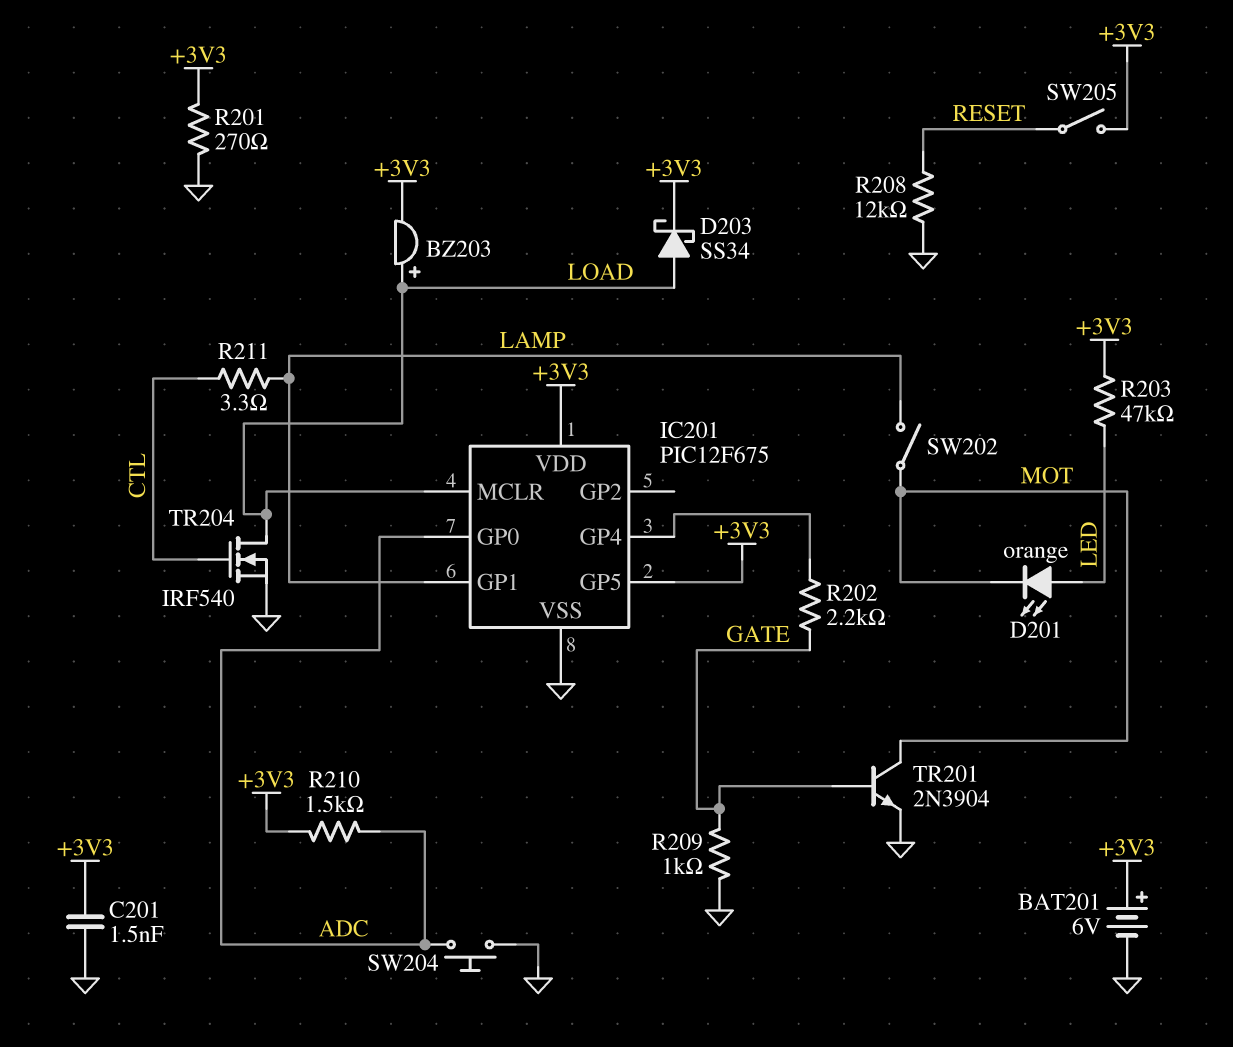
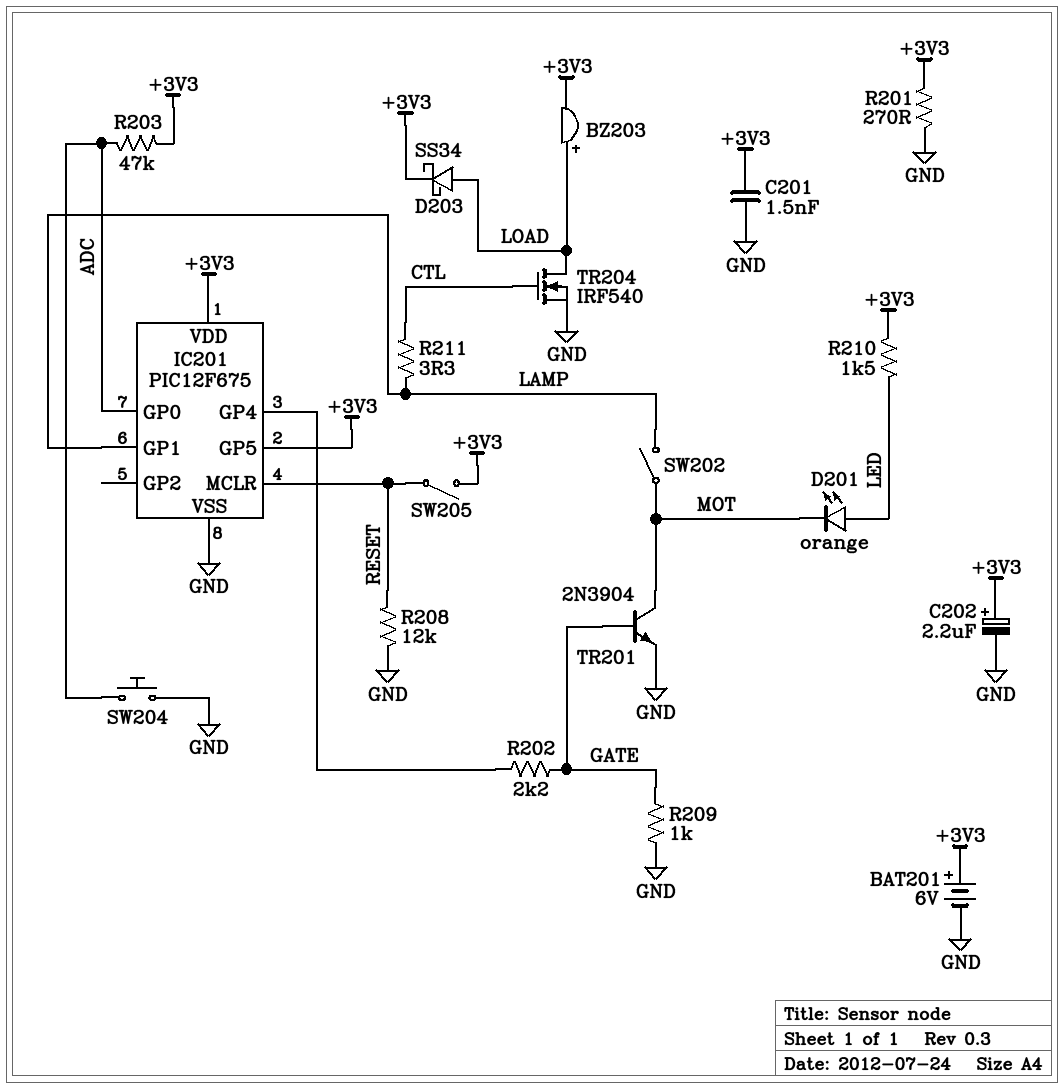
C202: none -> 2.2uF (plus +3V3, minus GND)
IC201 pin MCLR: LOAD -> RESET
R203: 47k (+3V3, LED) -> 47k (+3V3, ADC)
R210: 1.5k (+3V3, ADC) -> 1.5k (+3V3, LED)

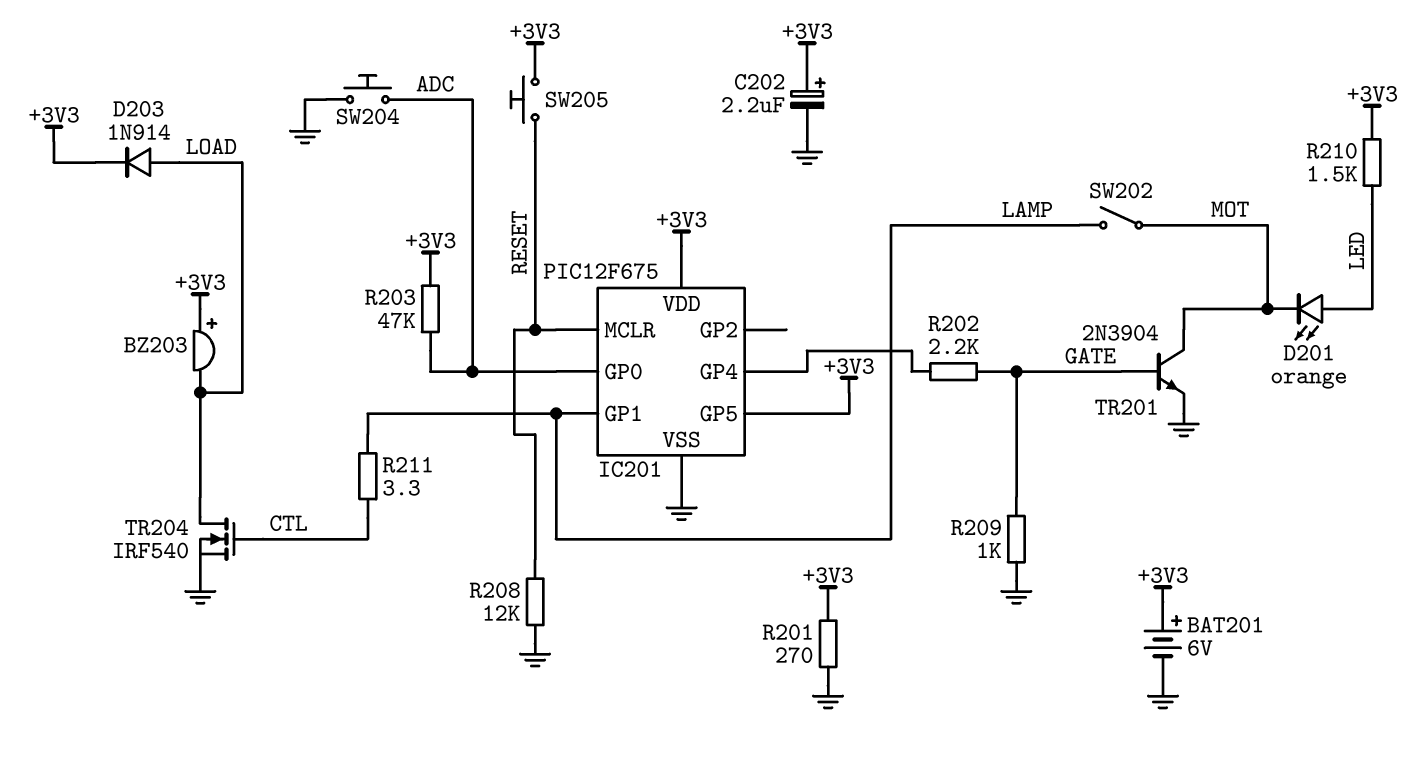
BZ203: buzzer (plus LOAD, minus +3V3) -> buzzer (plus +3V3, minus LOAD)
C201: 1.5nF (+3V3, GND) -> none
D203: schottky SS34 (A LOAD, K +3V3) -> diode 1N914 (A LOAD, K +3V3)
SW205: switch (+3V3, RESET) -> button (+3V3, RESET)

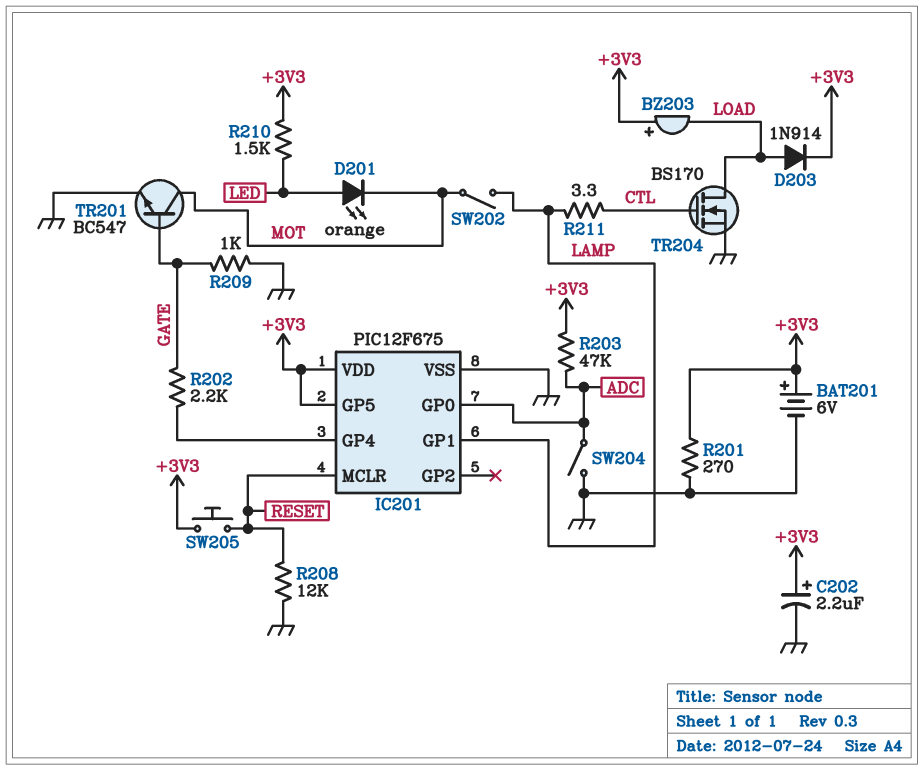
SW204: button (ADC, GND) -> switch (ADC, GND)
TR201: NPN 2N3904 (B GATE, C MOT, E GND) -> NPN BC547 (B GATE, C MOT, E GND)
TR204: NMOS IRF540 (G CTL, D LOAD, S GND) -> NMOS BS170 (G CTL, D LOAD, S GND)

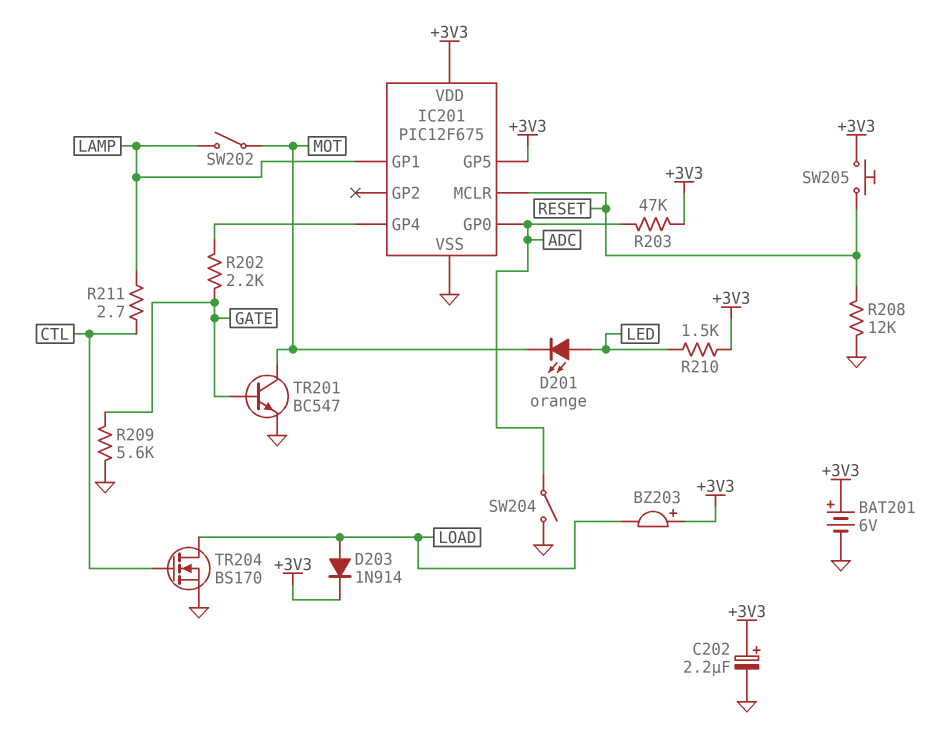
R201: 270 (+3V3, GND) -> none
R209: 1k (GATE, GND) -> 5.6k (GATE, GND)
R211: 3.3 (CTL, LAMP) -> 2.7 (CTL, LAMP)

